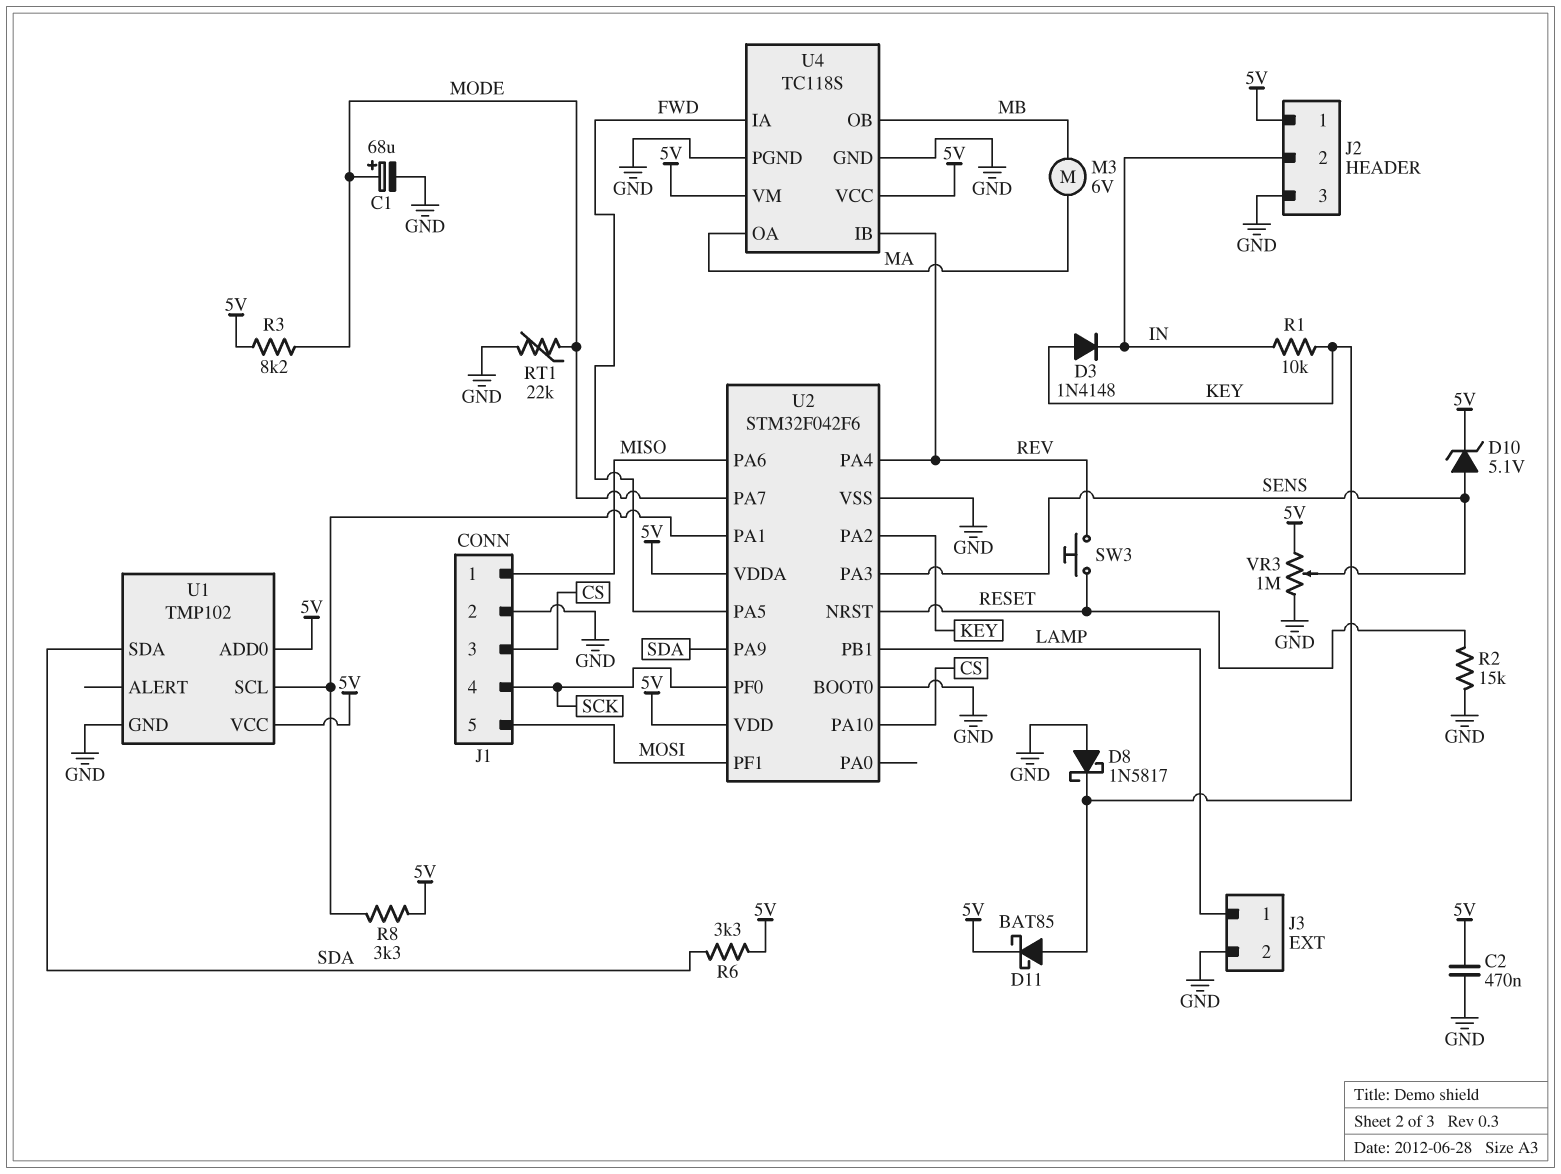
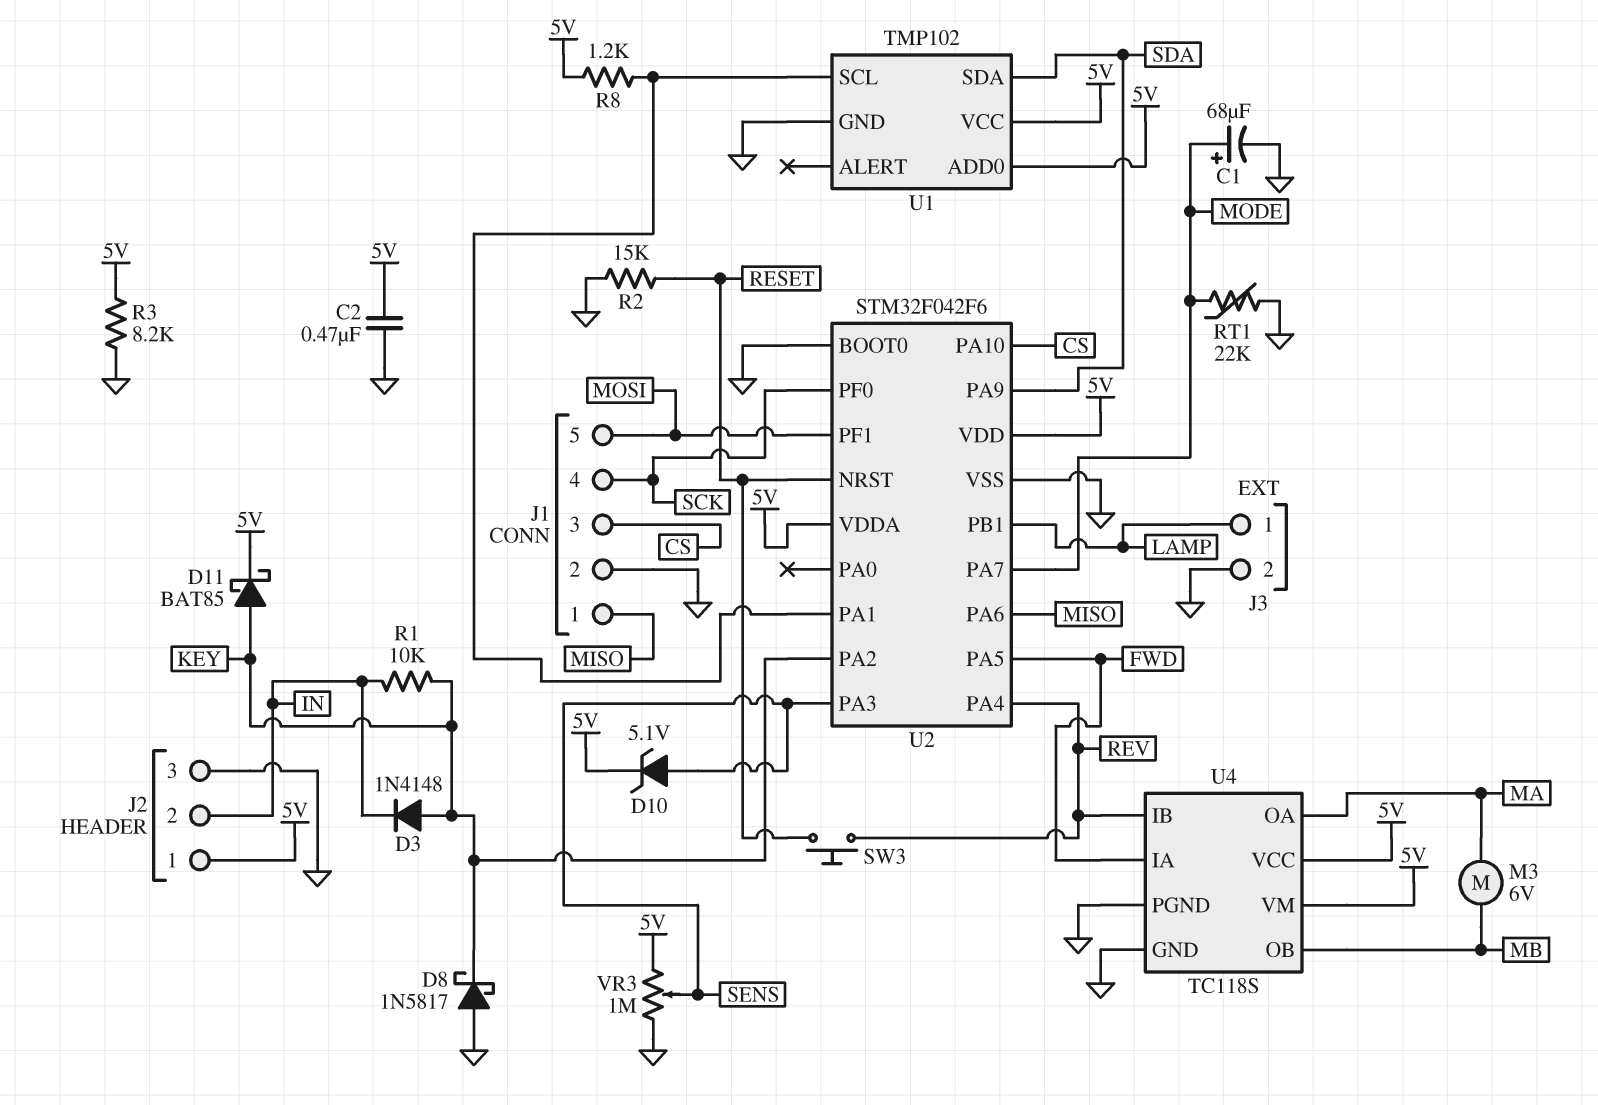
R3: 8.2k (5V, MODE) -> 8.2k (5V, GND)
R6: 3.3k (5V, SDA) -> none
R8: 3.3k (5V, U1/SCL) -> 1.2k (5V, U1/SCL)

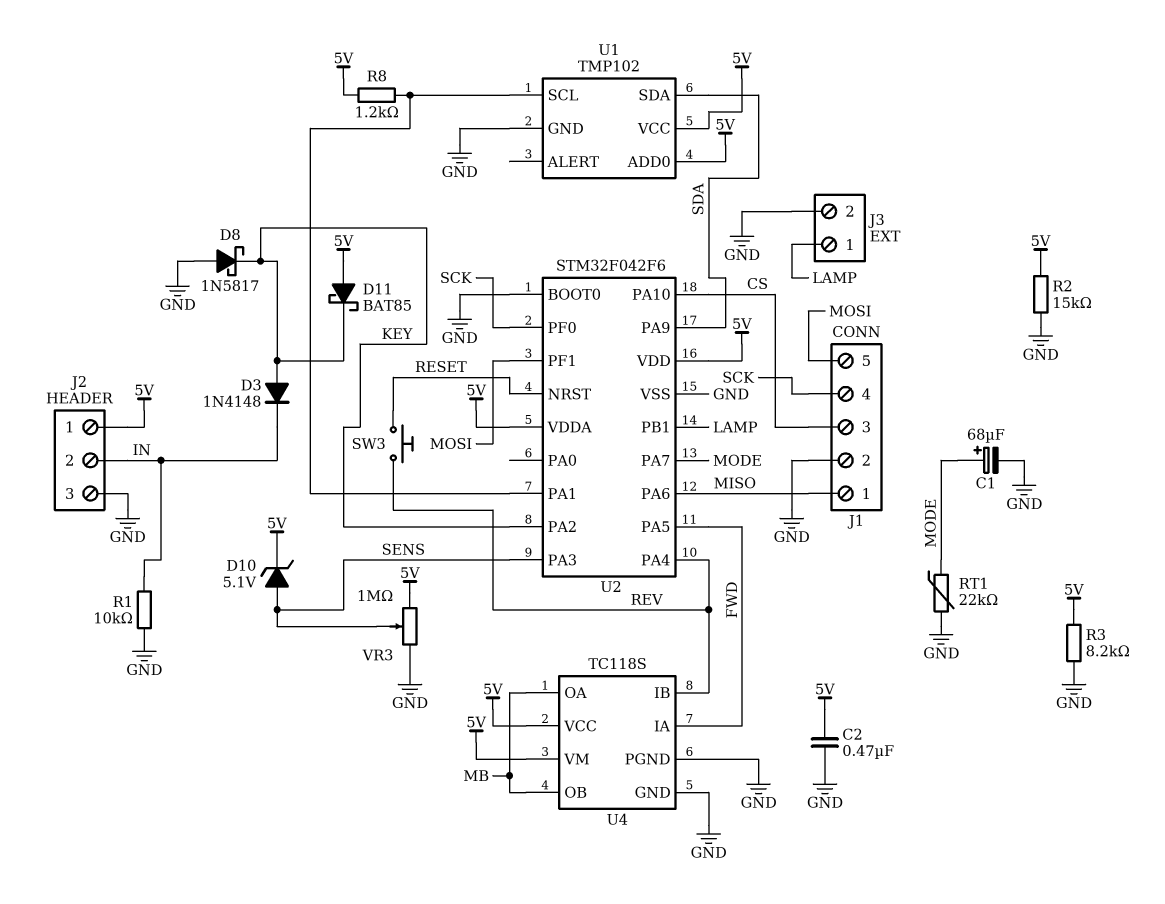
D11: schottky BAT85 (A KEY, K 5V) -> schottky BAT85 (A 5V, K KEY)
M3: motor 6V (MA, MB) -> none
R1: 10k (IN, KEY) -> 10k (GND, IN)
R2: 15k (GND, RESET) -> 15k (5V, GND)
U4 pin OA: MA -> MB

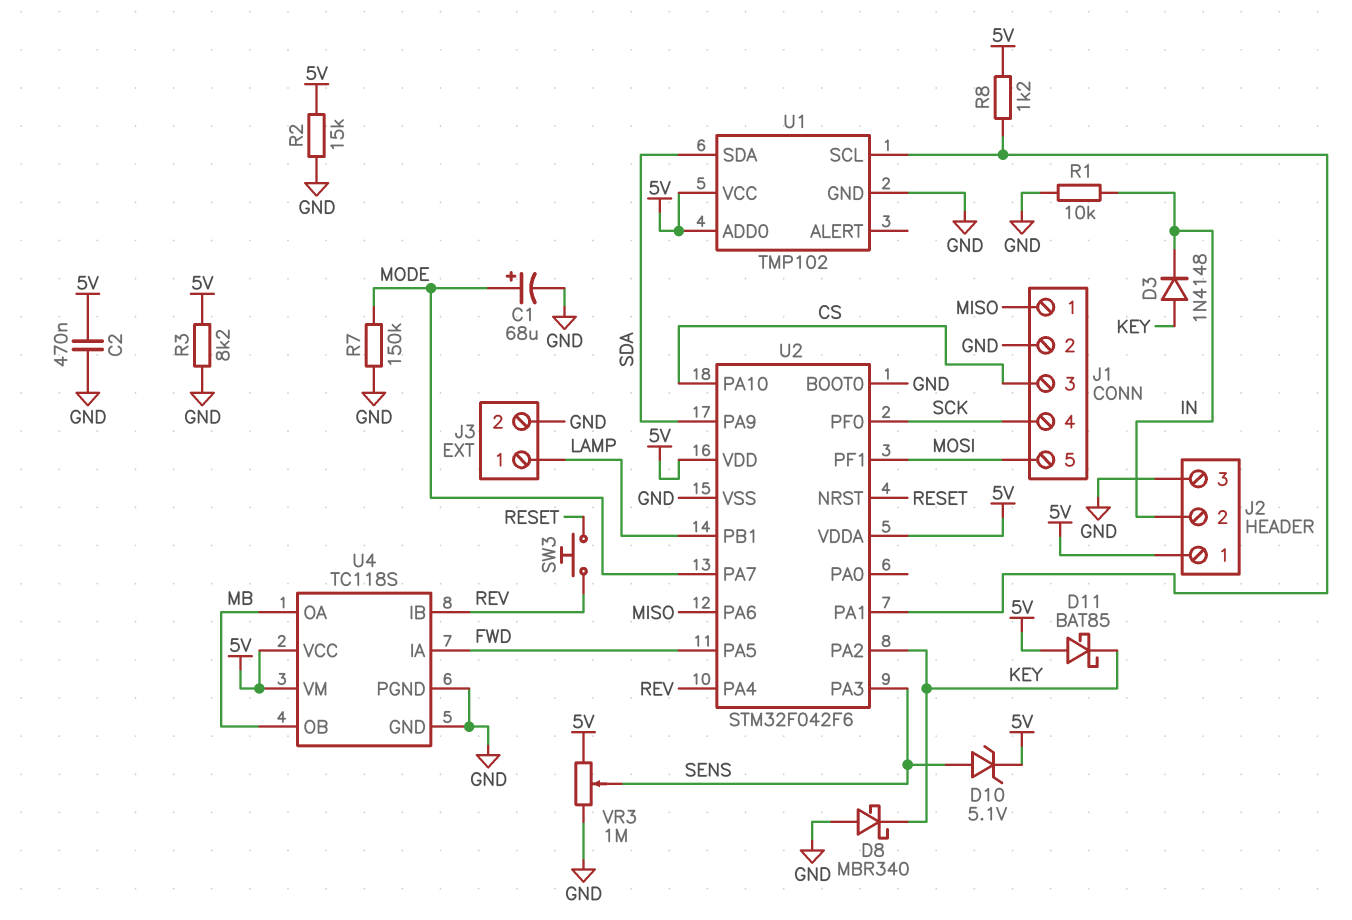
D8: schottky 1N5817 (A GND, K KEY) -> schottky MBR340 (A GND, K KEY)
R7: none -> 150k (GND, MODE)
RT1: 22k (GND, MODE) -> none

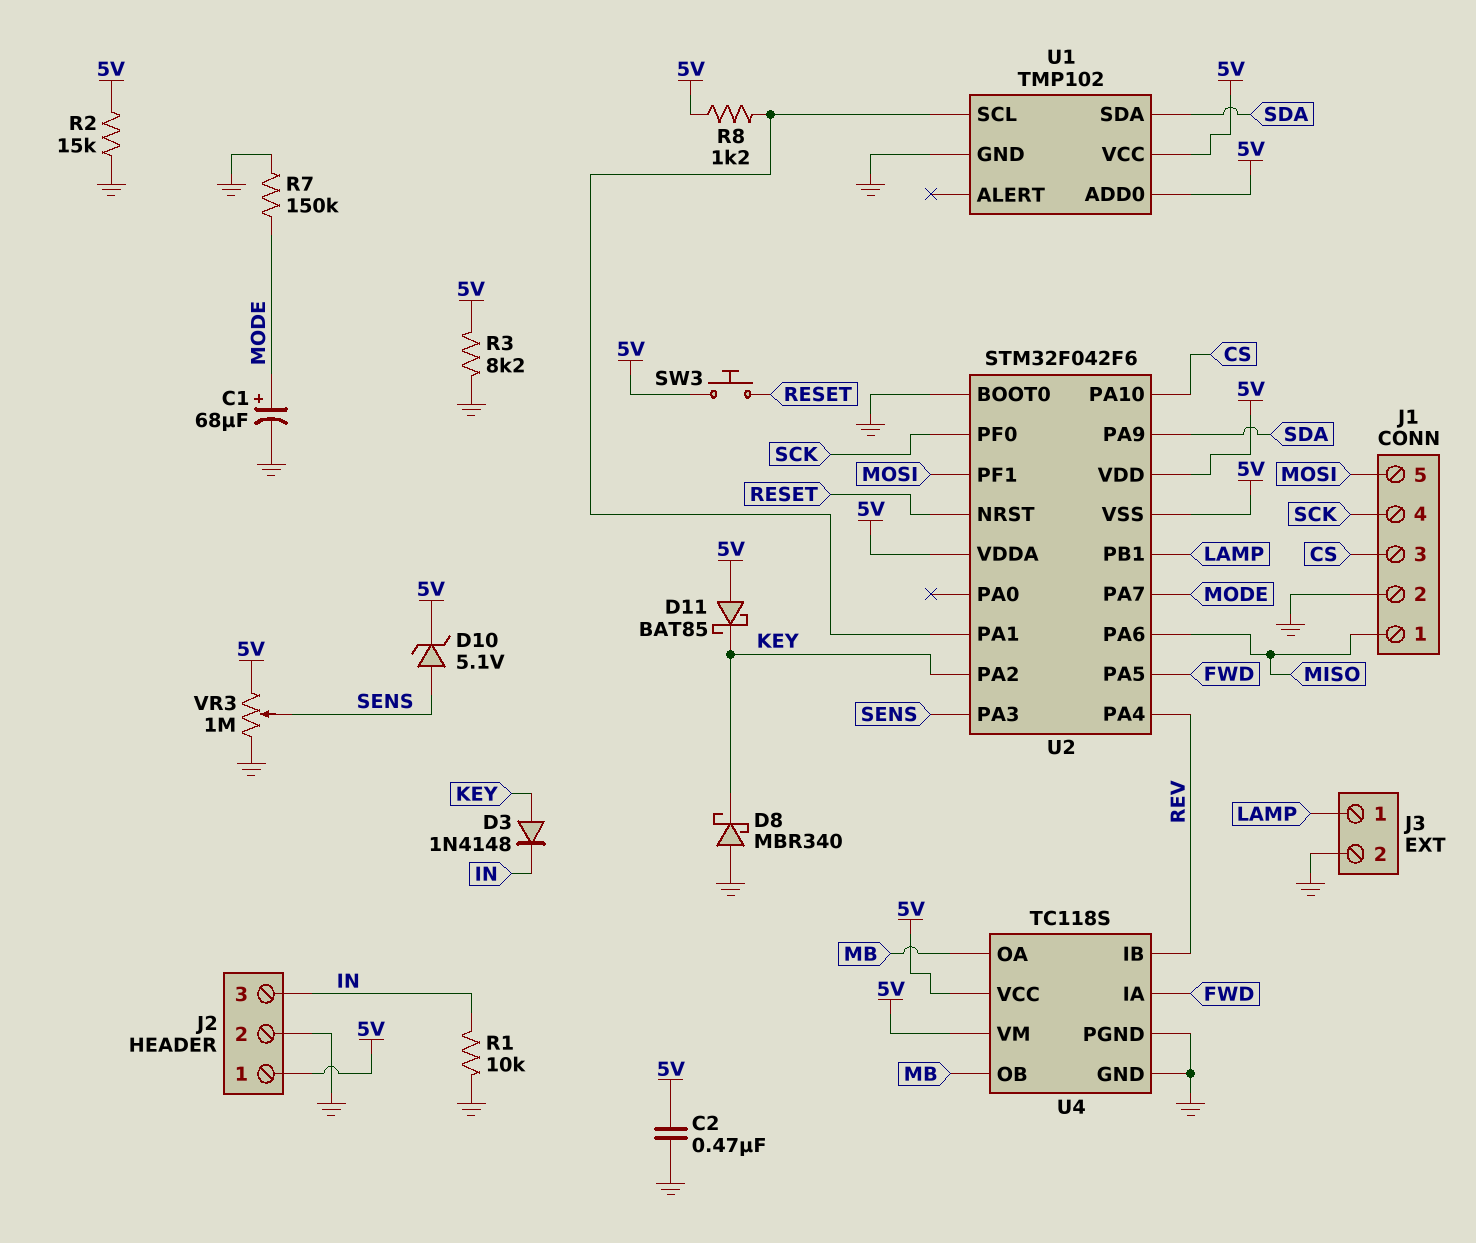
J2 pin 2: IN -> GND
J2 pin 3: GND -> IN
SW3: button (RESET, REV) -> button (5V, RESET)
U2 pin VSS: GND -> 5V

